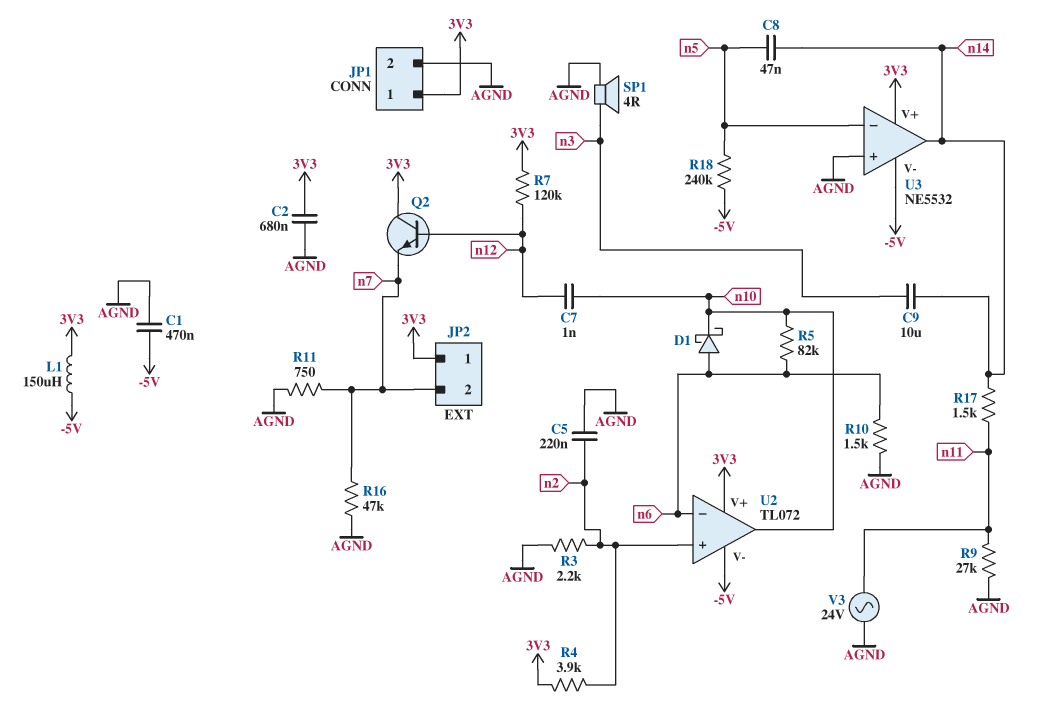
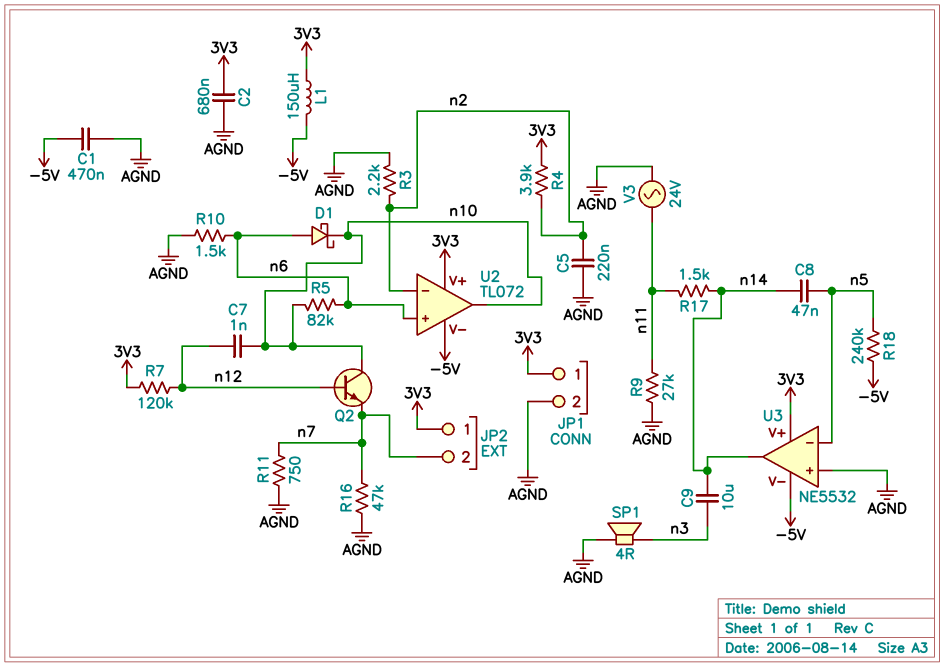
Q2: NPN (B n12, C 3V3, E n7) -> NPN (B n12, C n10, E n7)
U2 pin in+: n2 -> n6
U2 pin in-: n6 -> n2

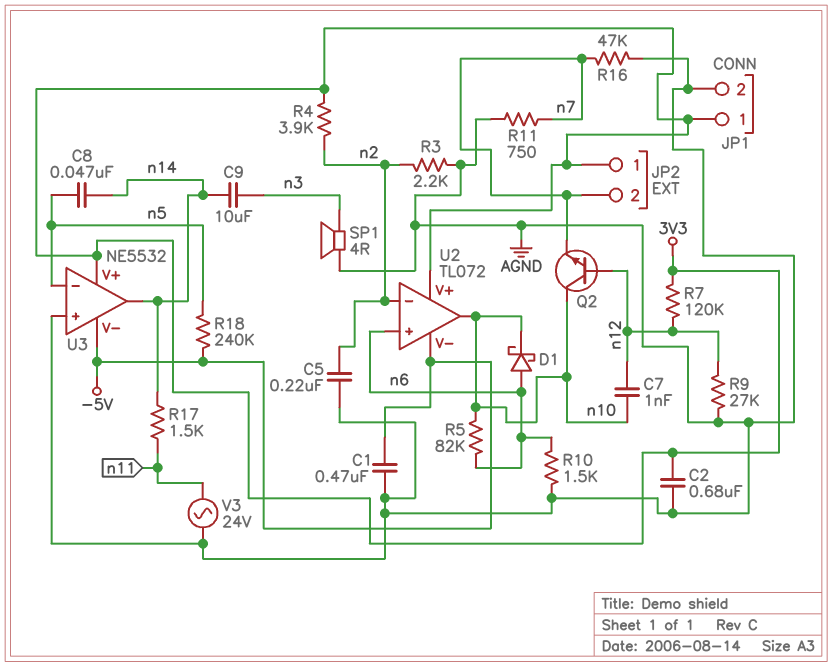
L1: 150uH (-5V, 3V3) -> none
R9: 27k (AGND, n11) -> 27k (AGND, n12)

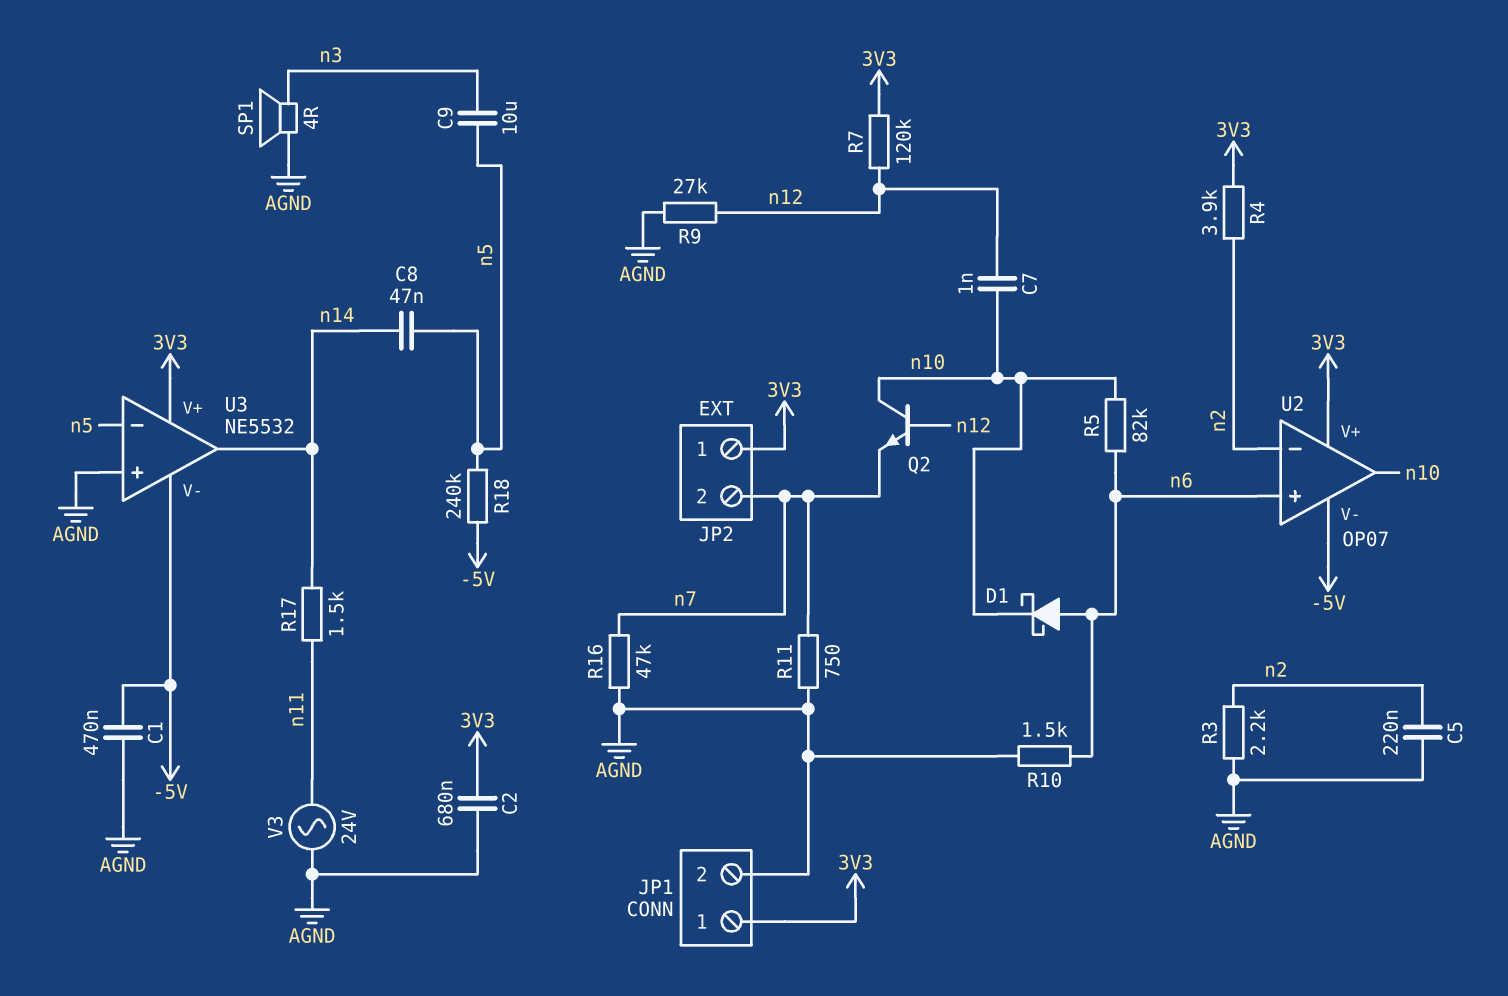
C9: 10uF (n3, n14) -> 10uF (n3, n5)
U2: TL072 -> OP07

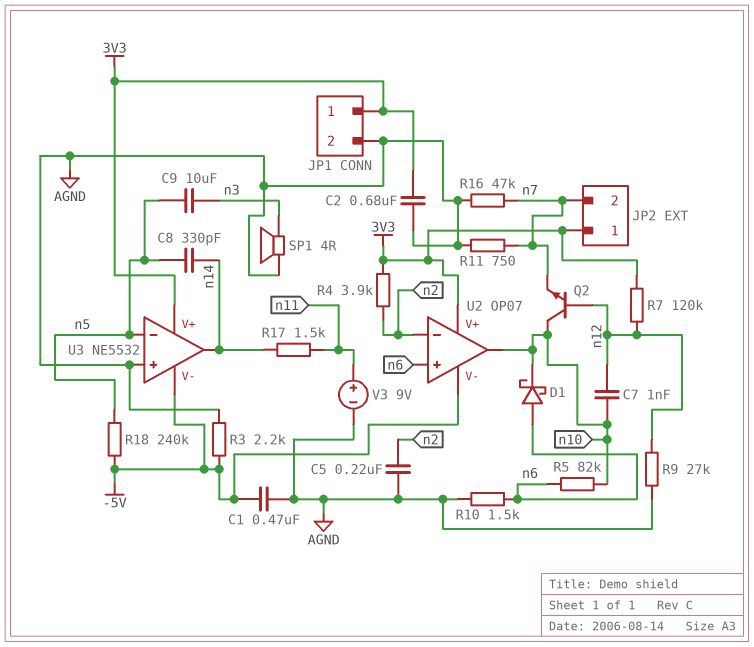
C8: 47nF (n5, n14) -> 330pF (n5, n14)
R3: 2.2k (AGND, n2) -> 2.2k (-5V, AGND)
V3: AC 24V (AGND, n11) -> 9V (plus n11, minus AGND)

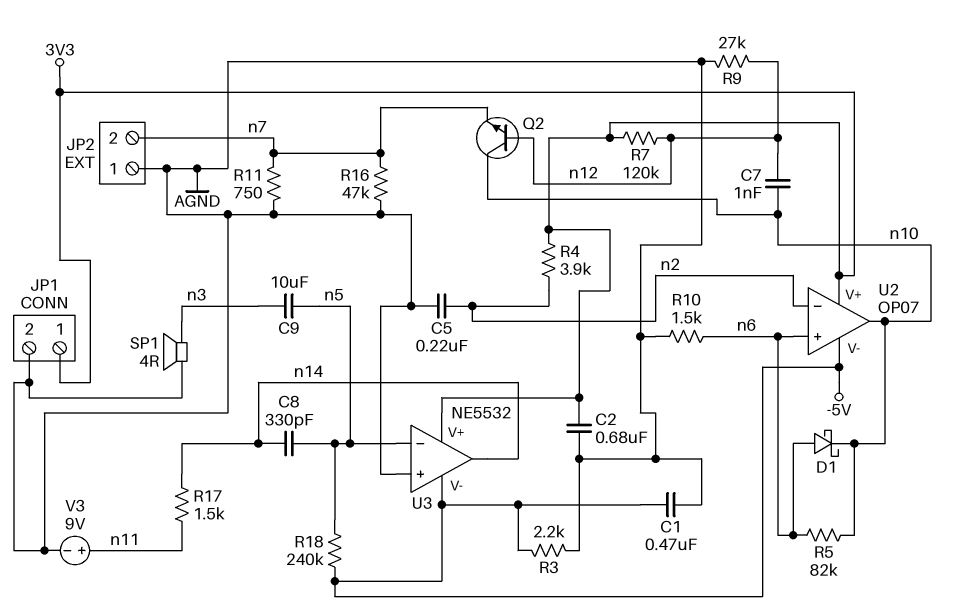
JP2 pin 1: 3V3 -> AGND

